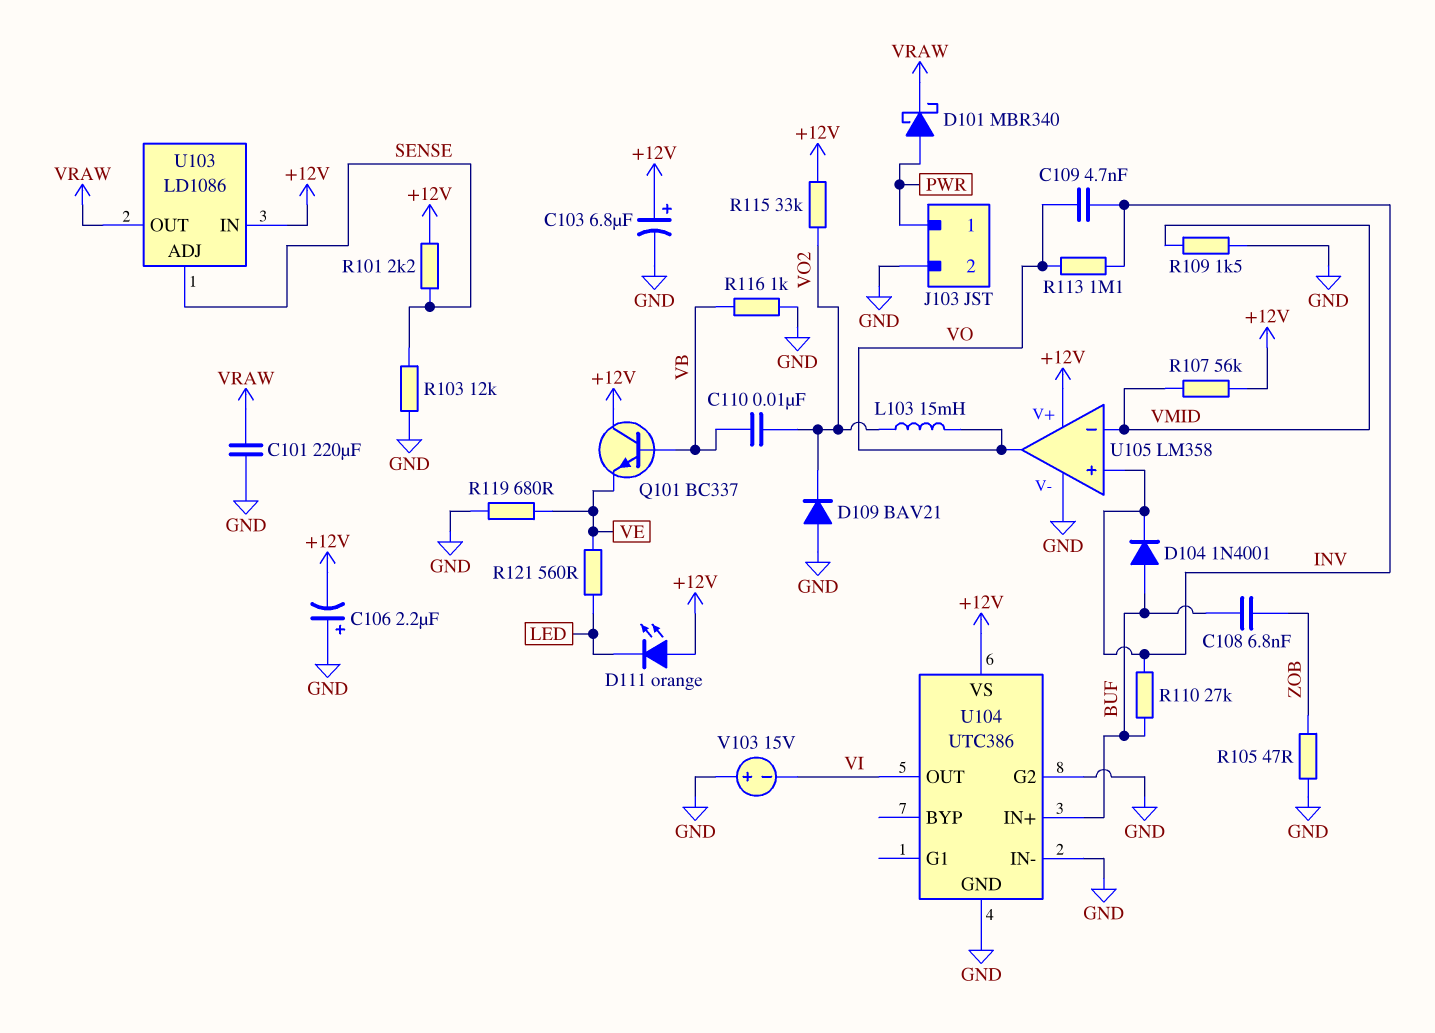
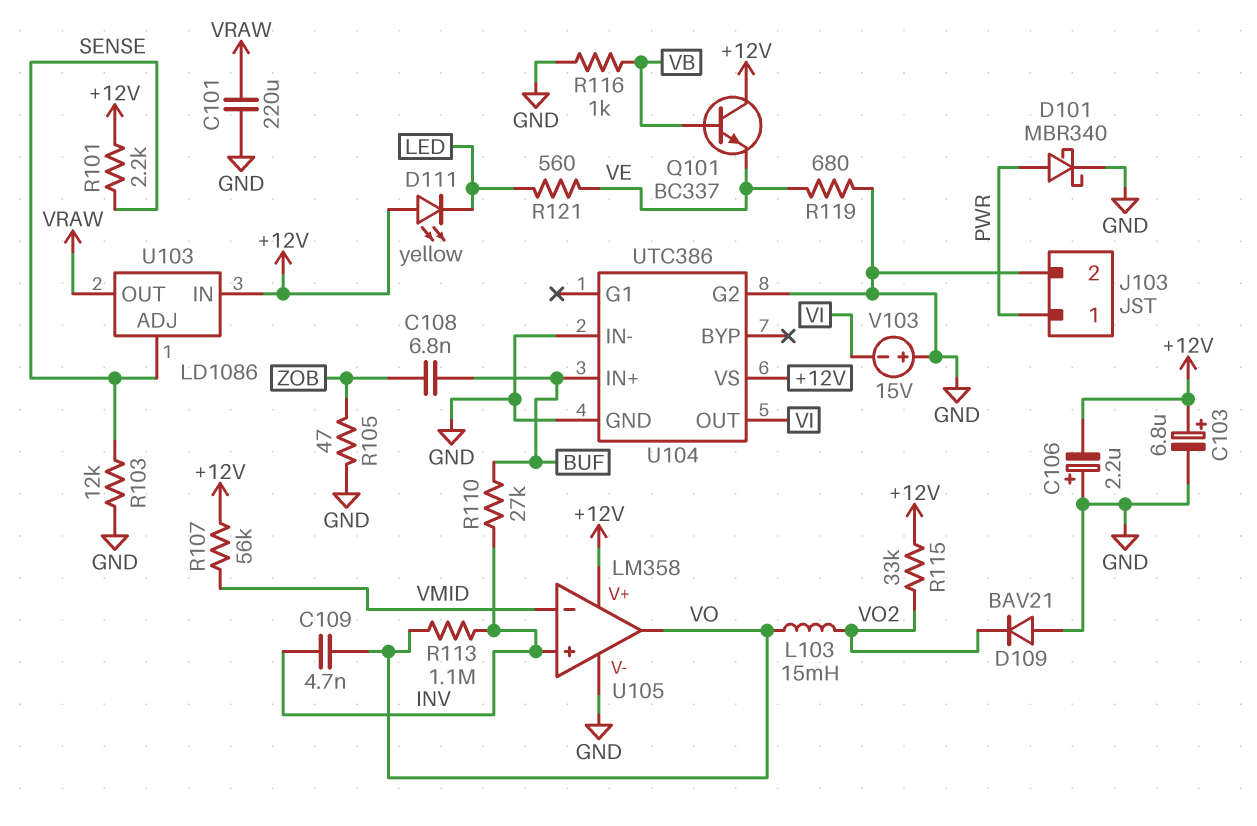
C110: 10nF (VB, VO2) -> none
D101: schottky MBR340 (A PWR, K VRAW) -> schottky MBR340 (A PWR, K GND)
D104: diode 1N4001 (A BUF, K INV) -> none
D111: LED orange (A +12V, K LED) -> LED yellow (A +12V, K LED)
R109: 1.5k (GND, VMID) -> none

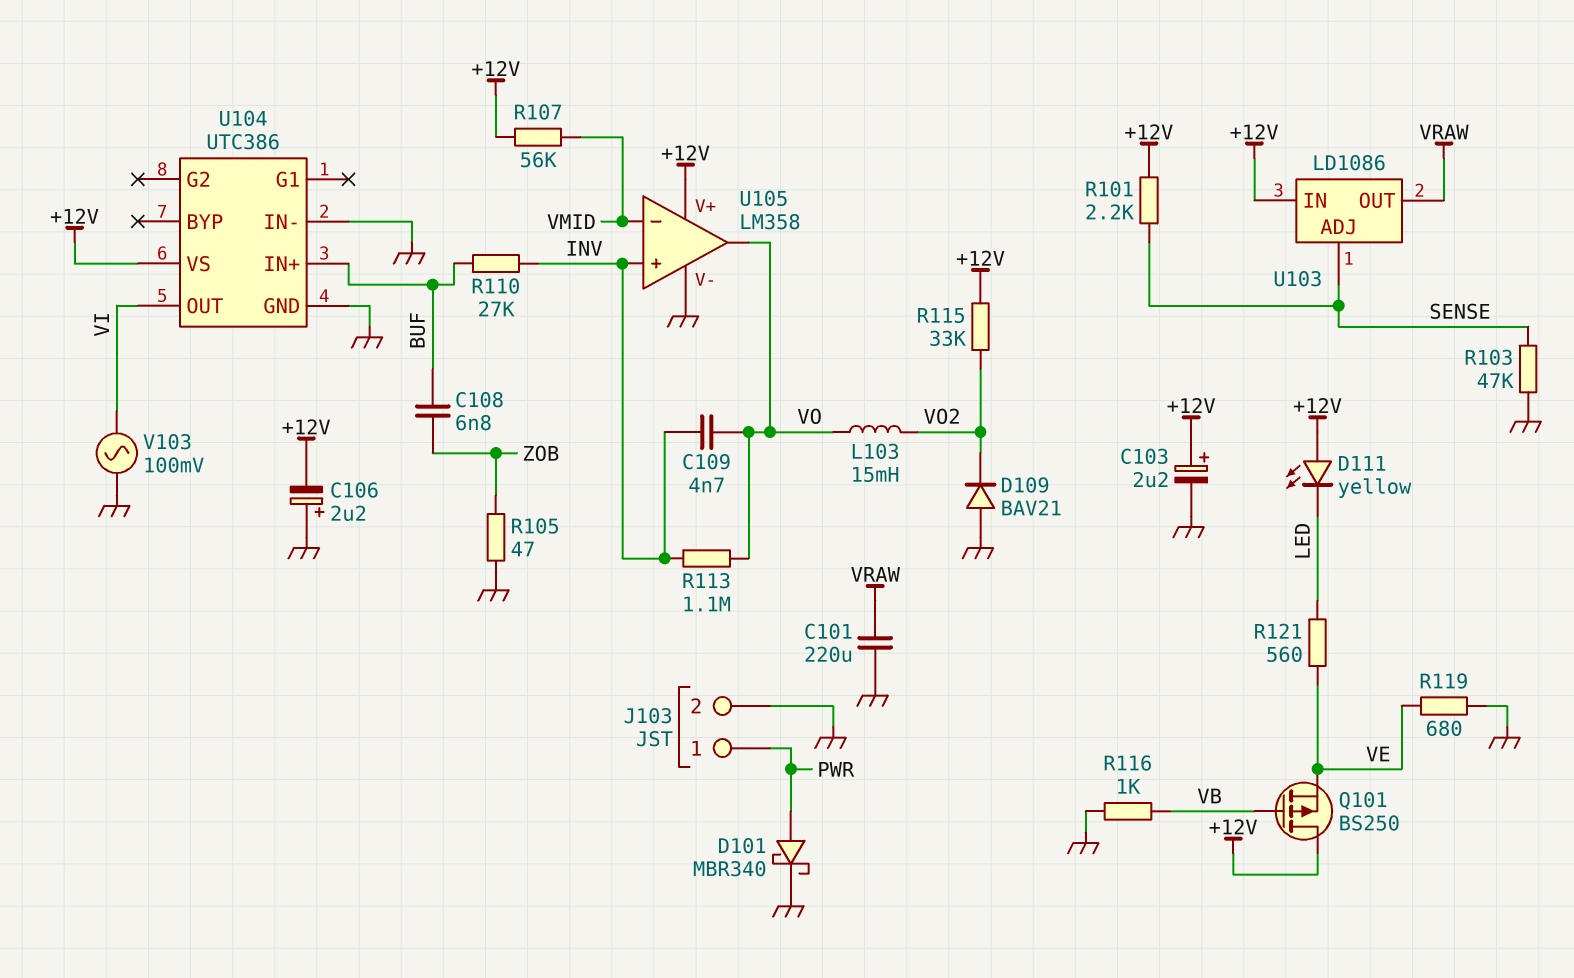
C103: 6.8uF (plus +12V, minus GND) -> 2.2uF (plus +12V, minus GND)
Q101: NPN BC337 (B VB, C +12V, E VE) -> PMOS BS250 (G VB, D +12V, S VE)
R103: 12k (GND, SENSE) -> 47k (GND, SENSE)
U104 pin G2: GND -> none
V103: 15V (plus GND, minus VI) -> AC 100mV (GND, VI)

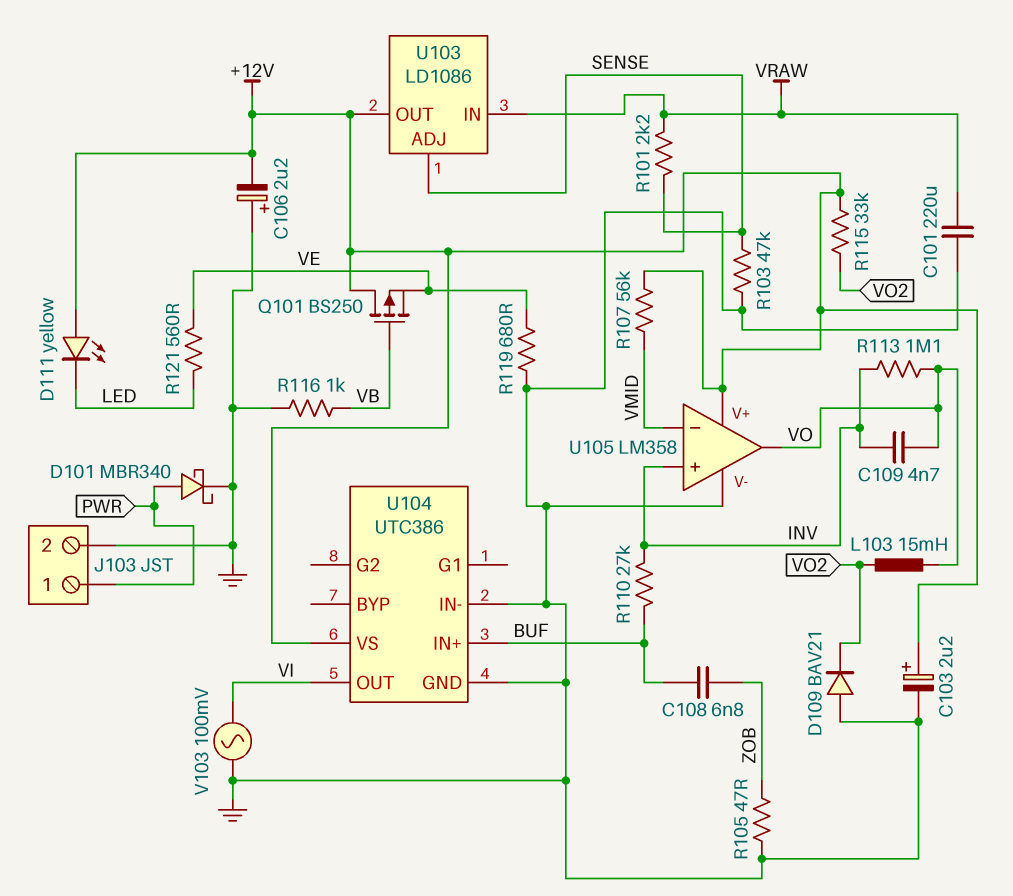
R101: 2.2k (+12V, SENSE) -> 2.2k (SENSE, VRAW)
U103 pin IN: +12V -> VRAW
U103 pin OUT: VRAW -> +12V

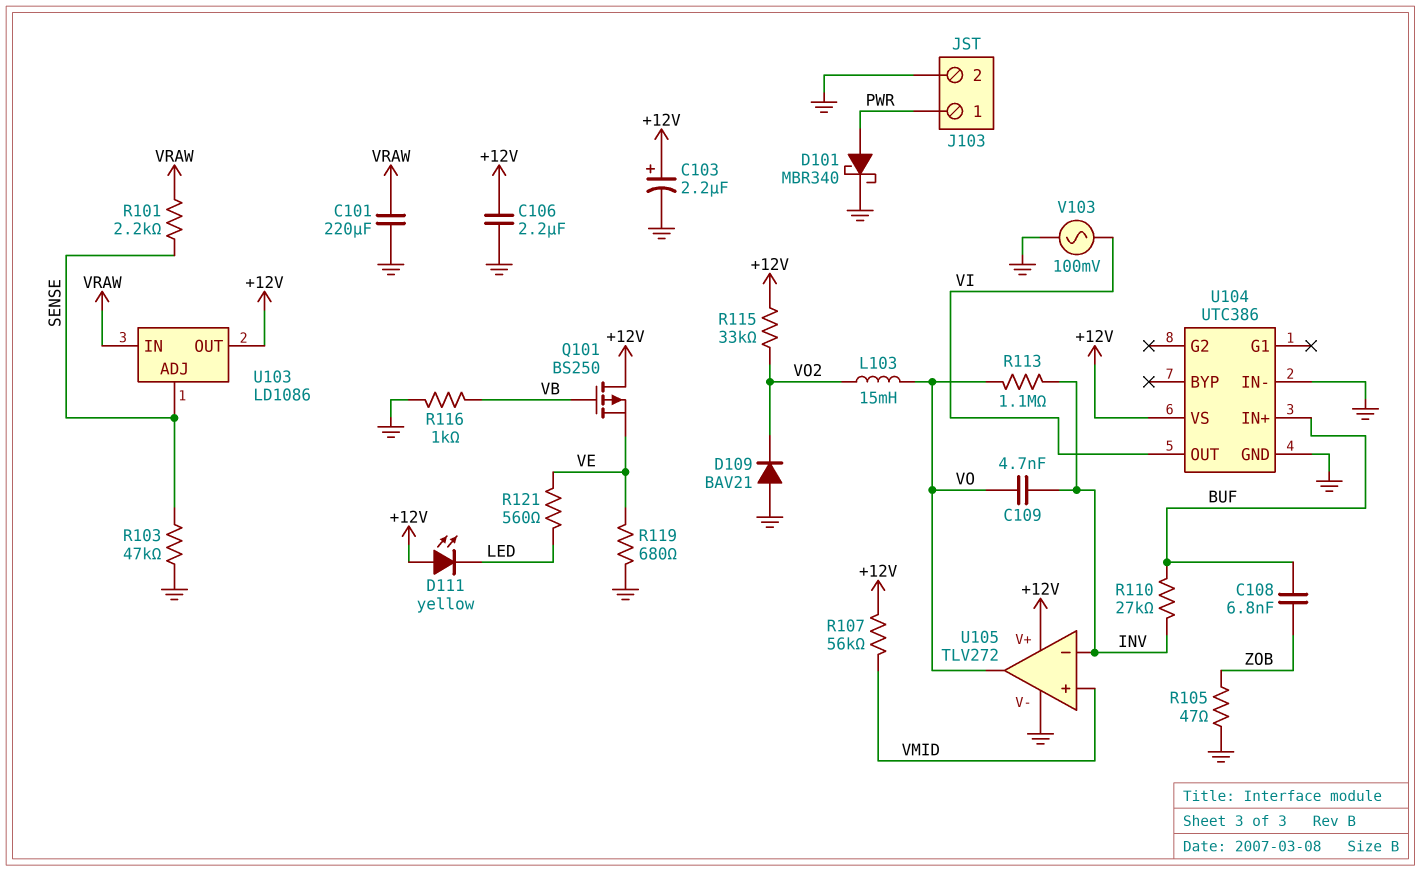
C106: 2.2uF (plus GND, minus +12V) -> 2.2uF (+12V, GND)
U105: LM358 -> TLV272
U105 pin in+: INV -> VMID
U105 pin in-: VMID -> INV

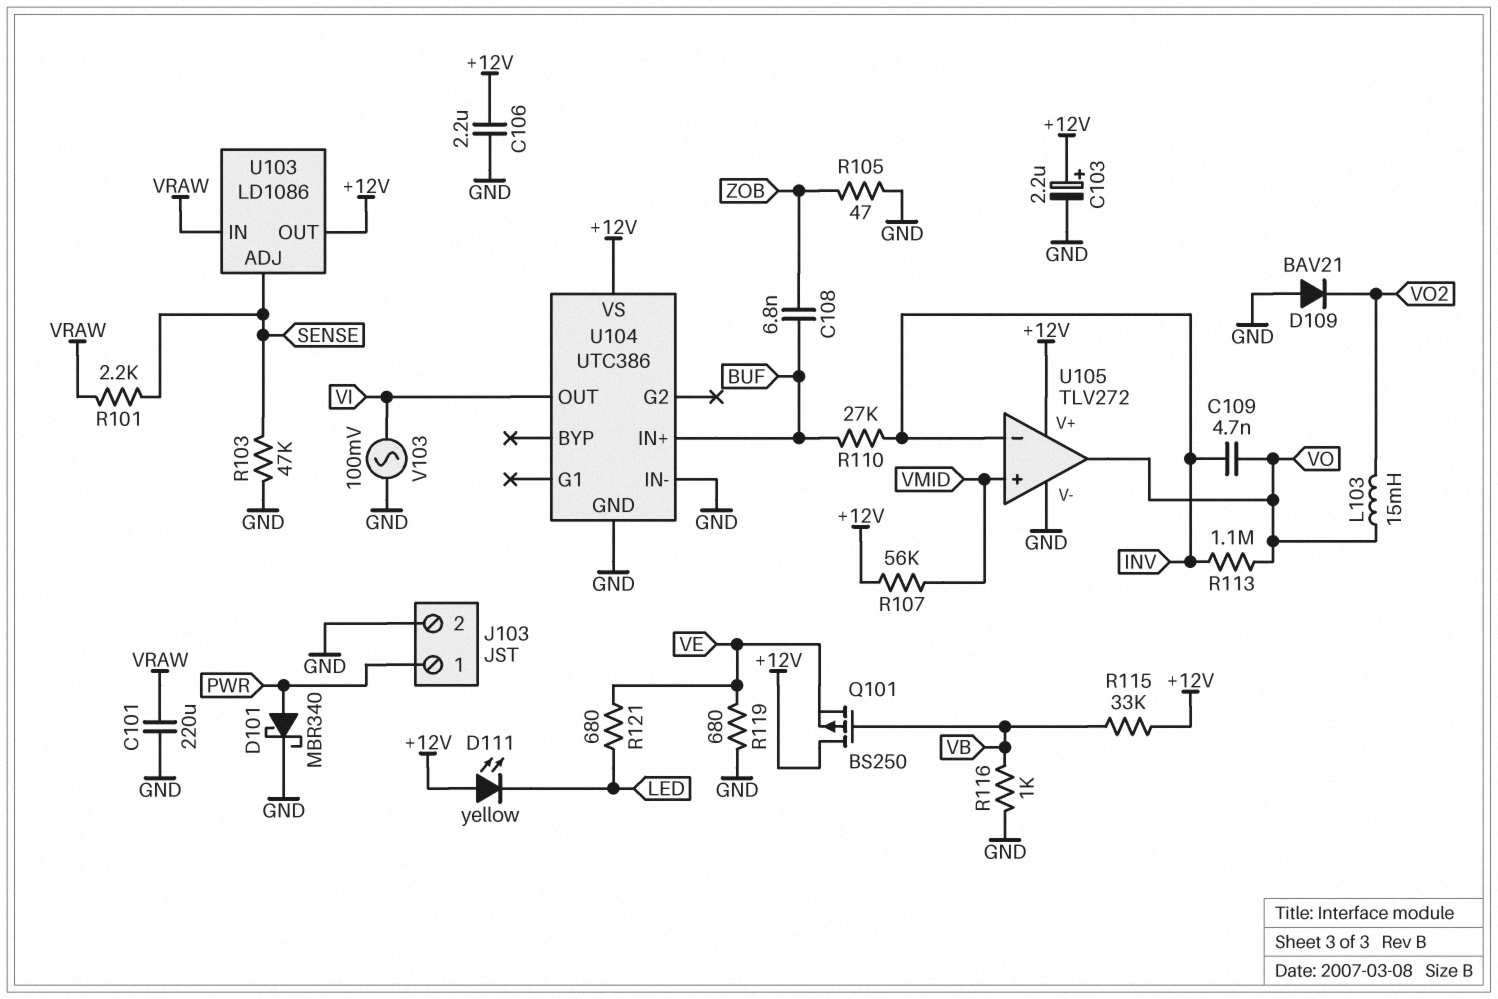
R115: 33k (+12V, VO2) -> 33k (+12V, VB)
R121: 560 (LED, VE) -> 680 (LED, VE)

